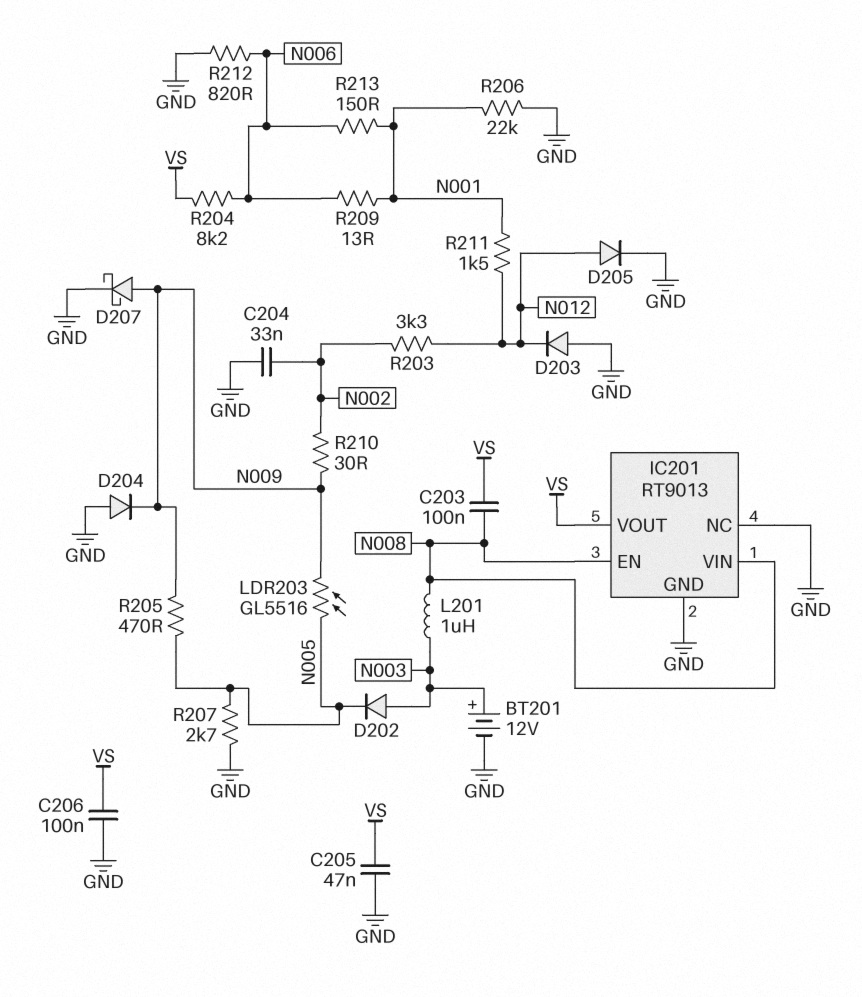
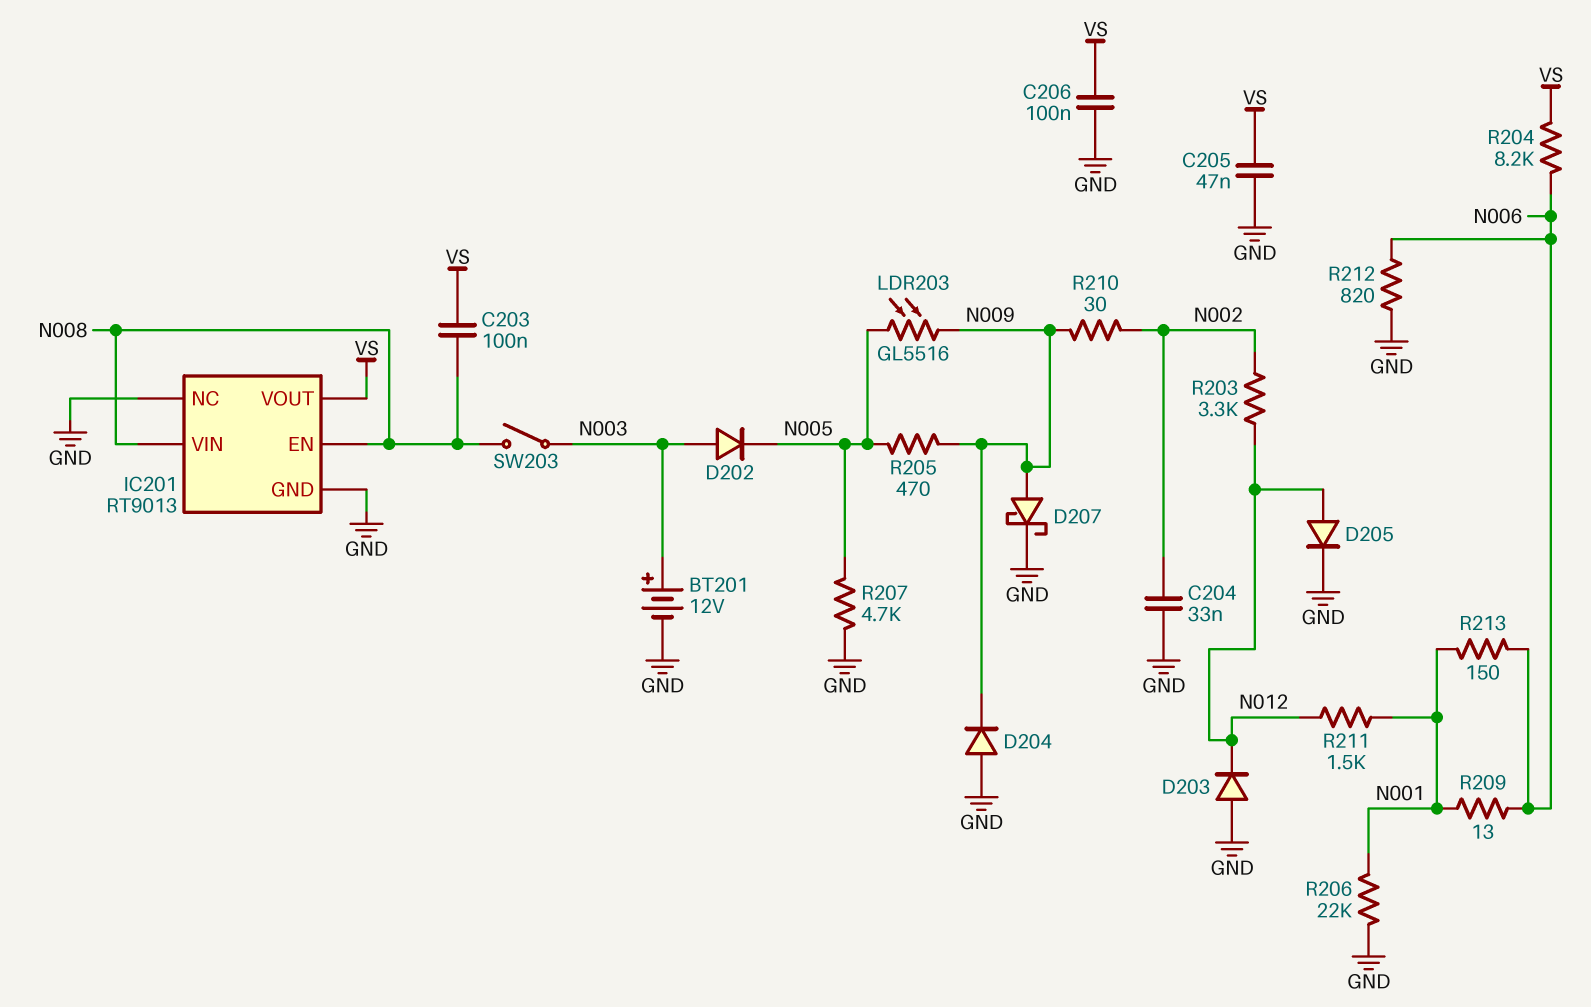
L201: 1uH (N003, N008) -> none
R207: 2.7k (GND, N005) -> 4.7k (GND, N005)
SW203: none -> switch (N003, N008)

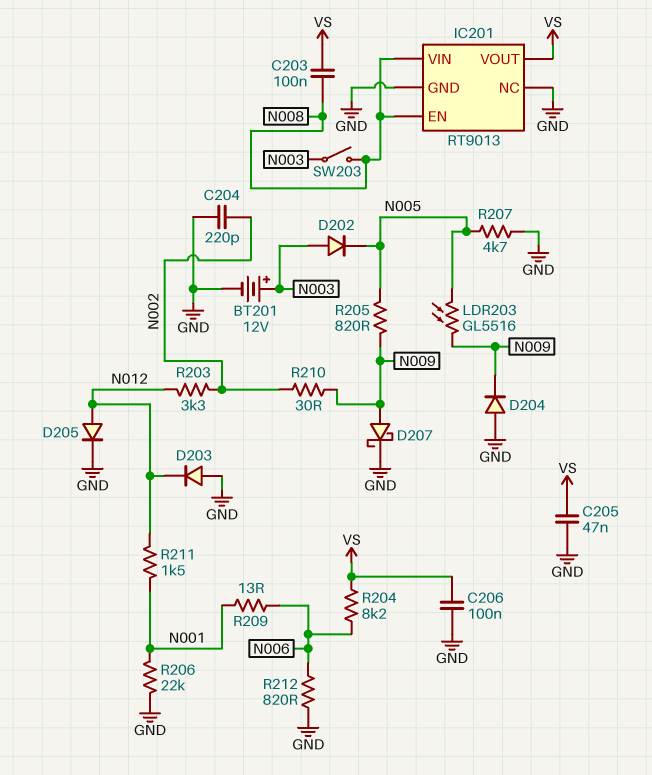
C204: 33nF (GND, N002) -> 220pF (GND, N002)
R205: 470 (N005, N009) -> 820 (N005, N009)
R213: 150 (N001, N006) -> none

